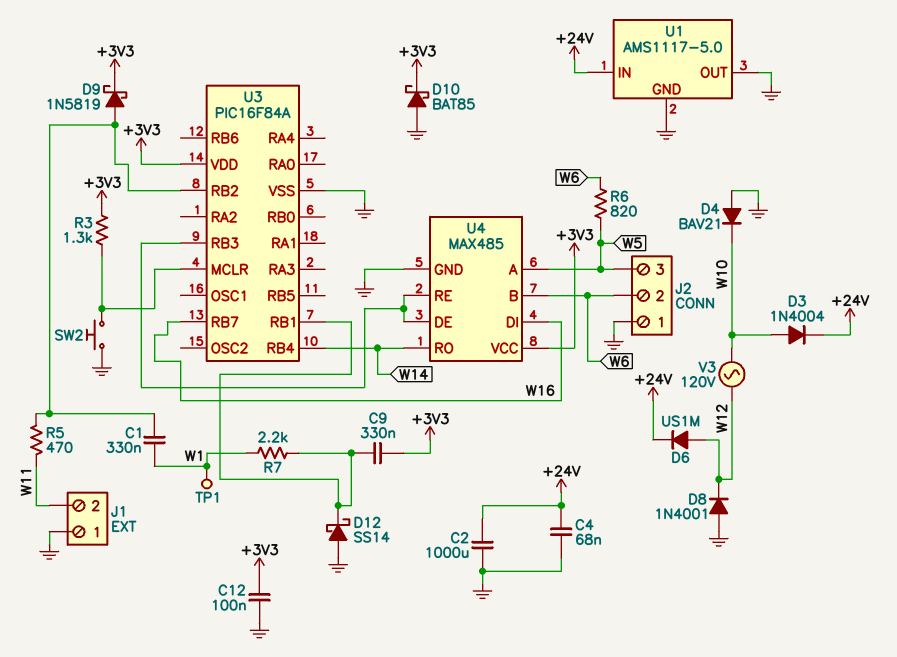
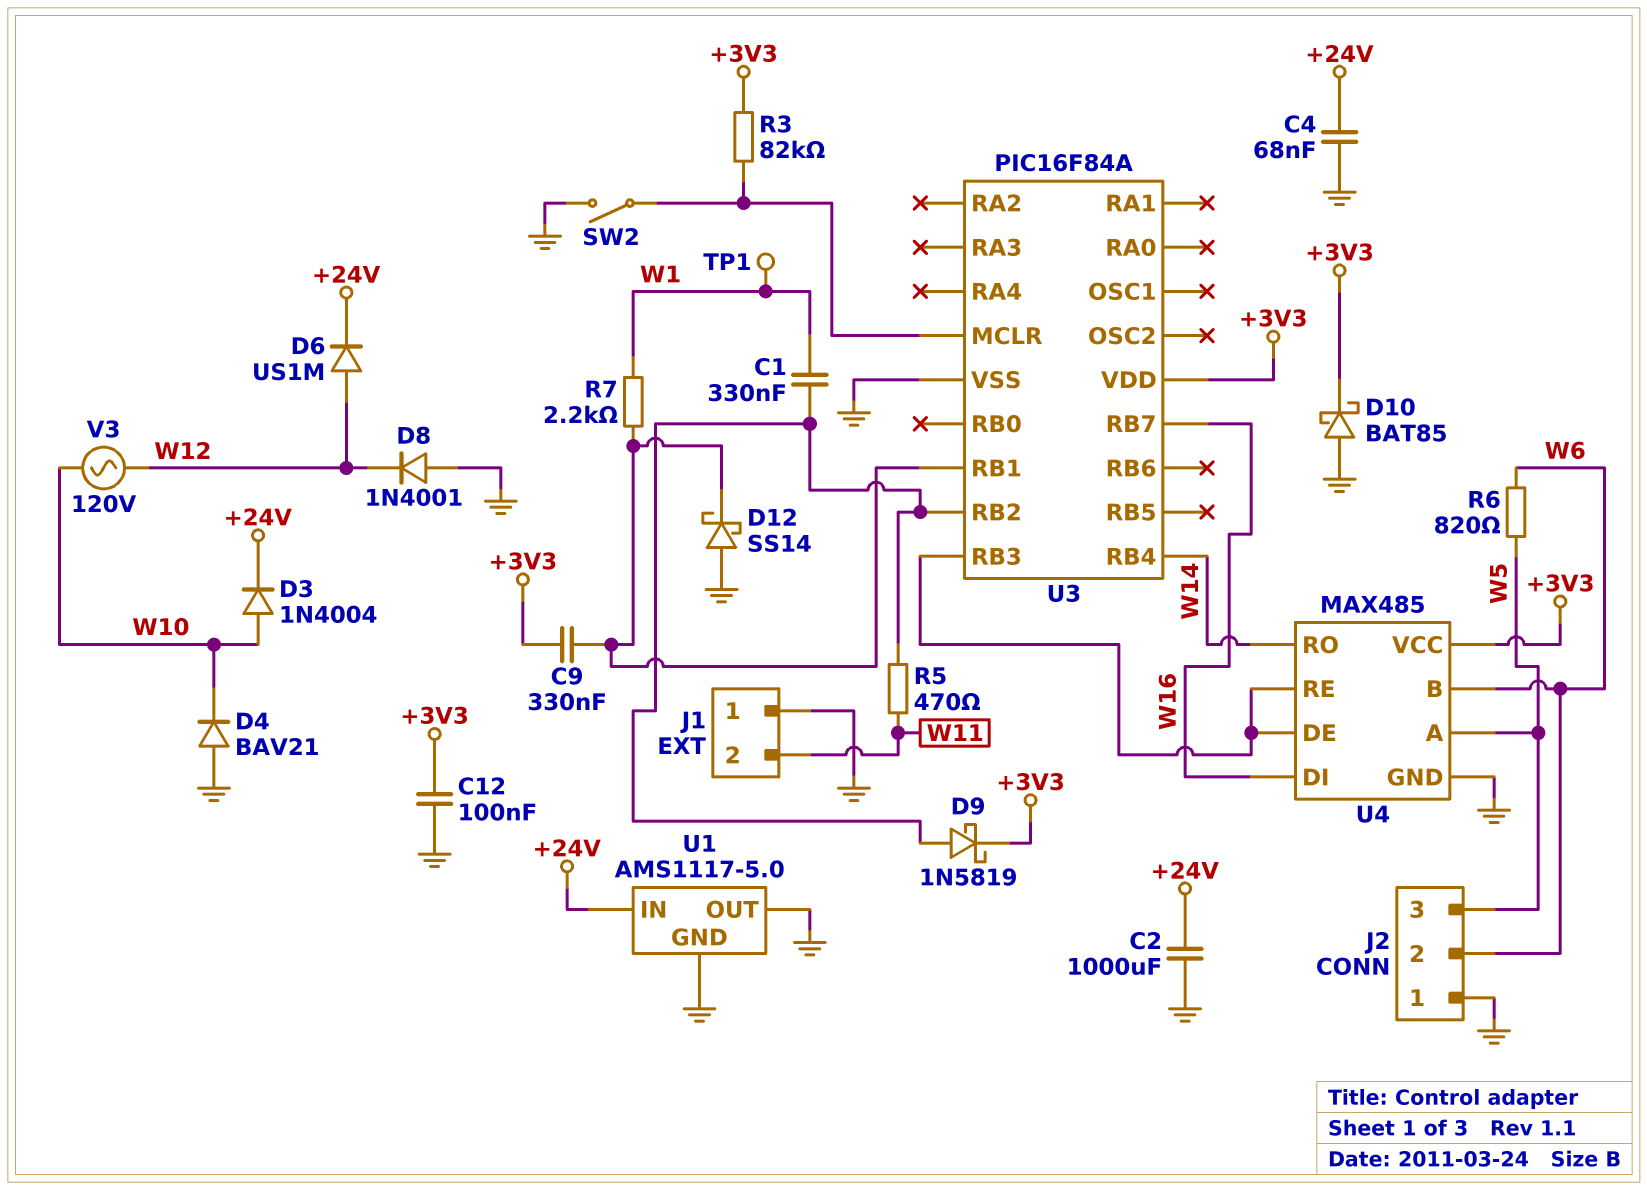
R3: 1.3k (+3V3, U3/MCLR) -> 82k (+3V3, U3/MCLR)
SW2: button (GND, U3/MCLR) -> switch (GND, U3/MCLR)

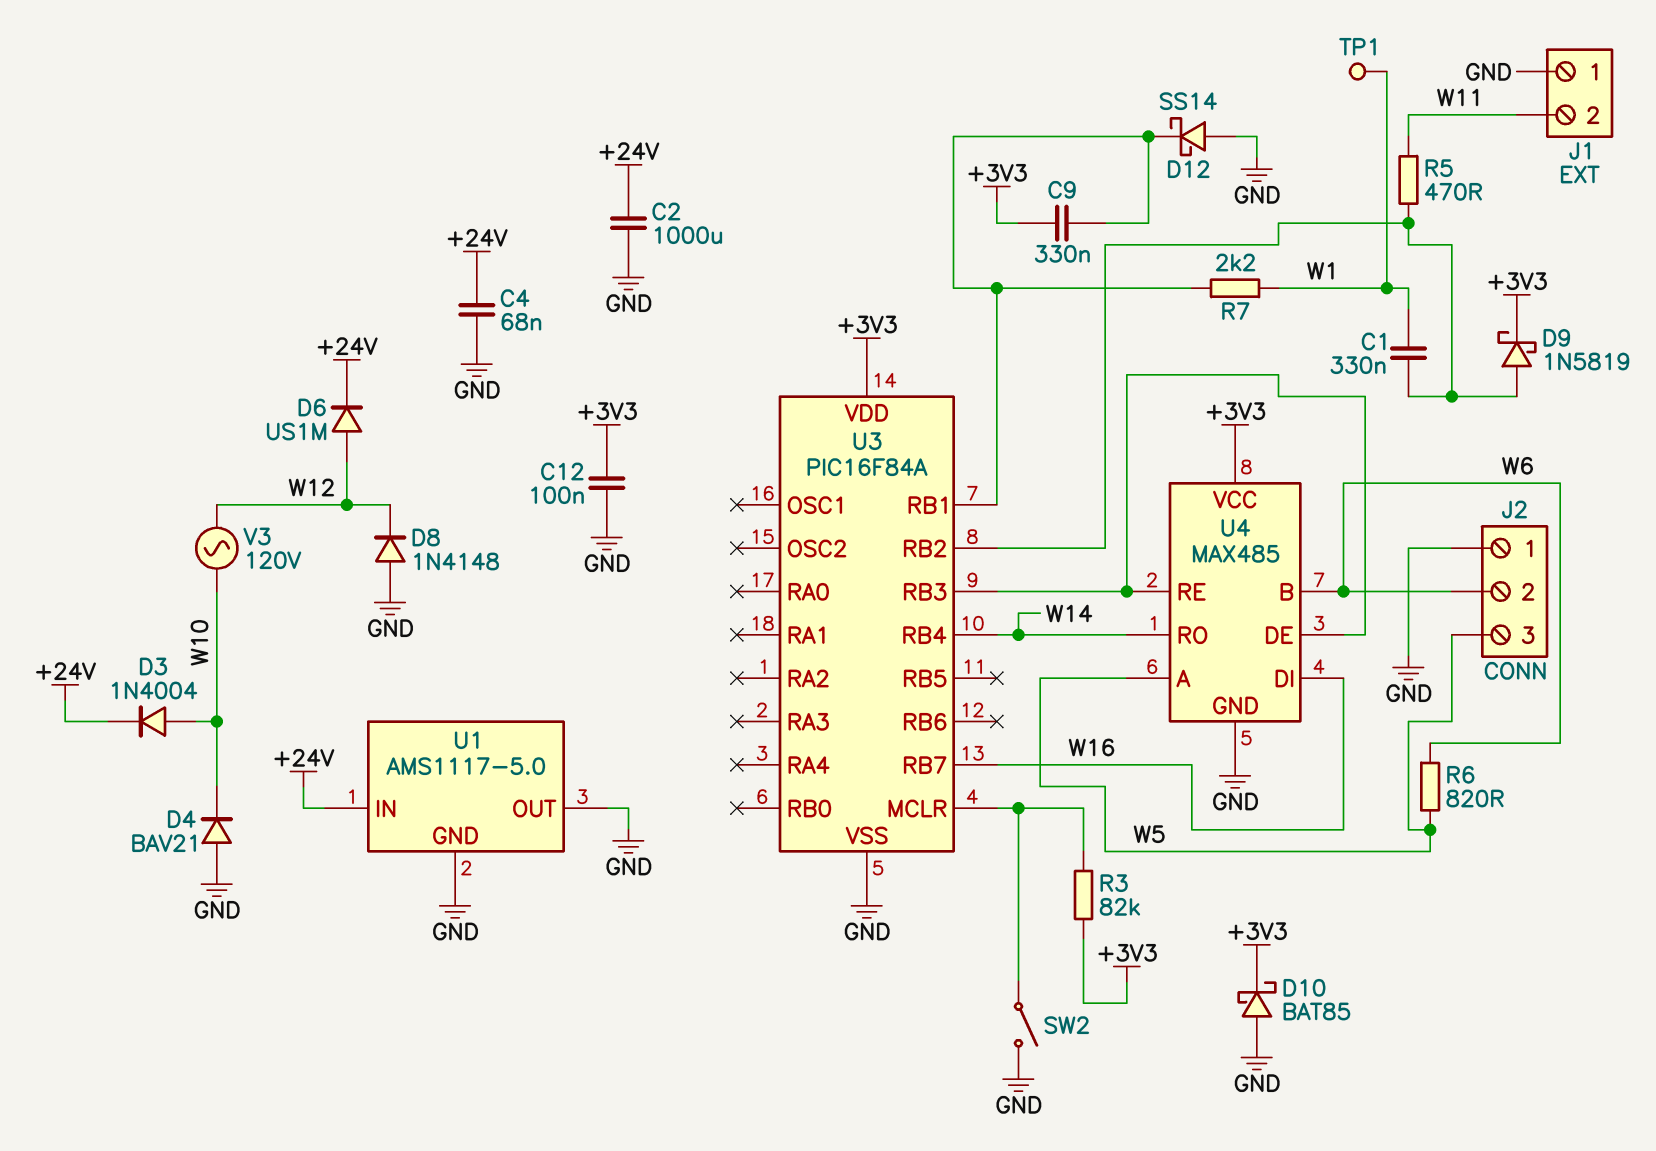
D8: diode 1N4001 (A GND, K W12) -> diode 1N4148 (A GND, K W12)

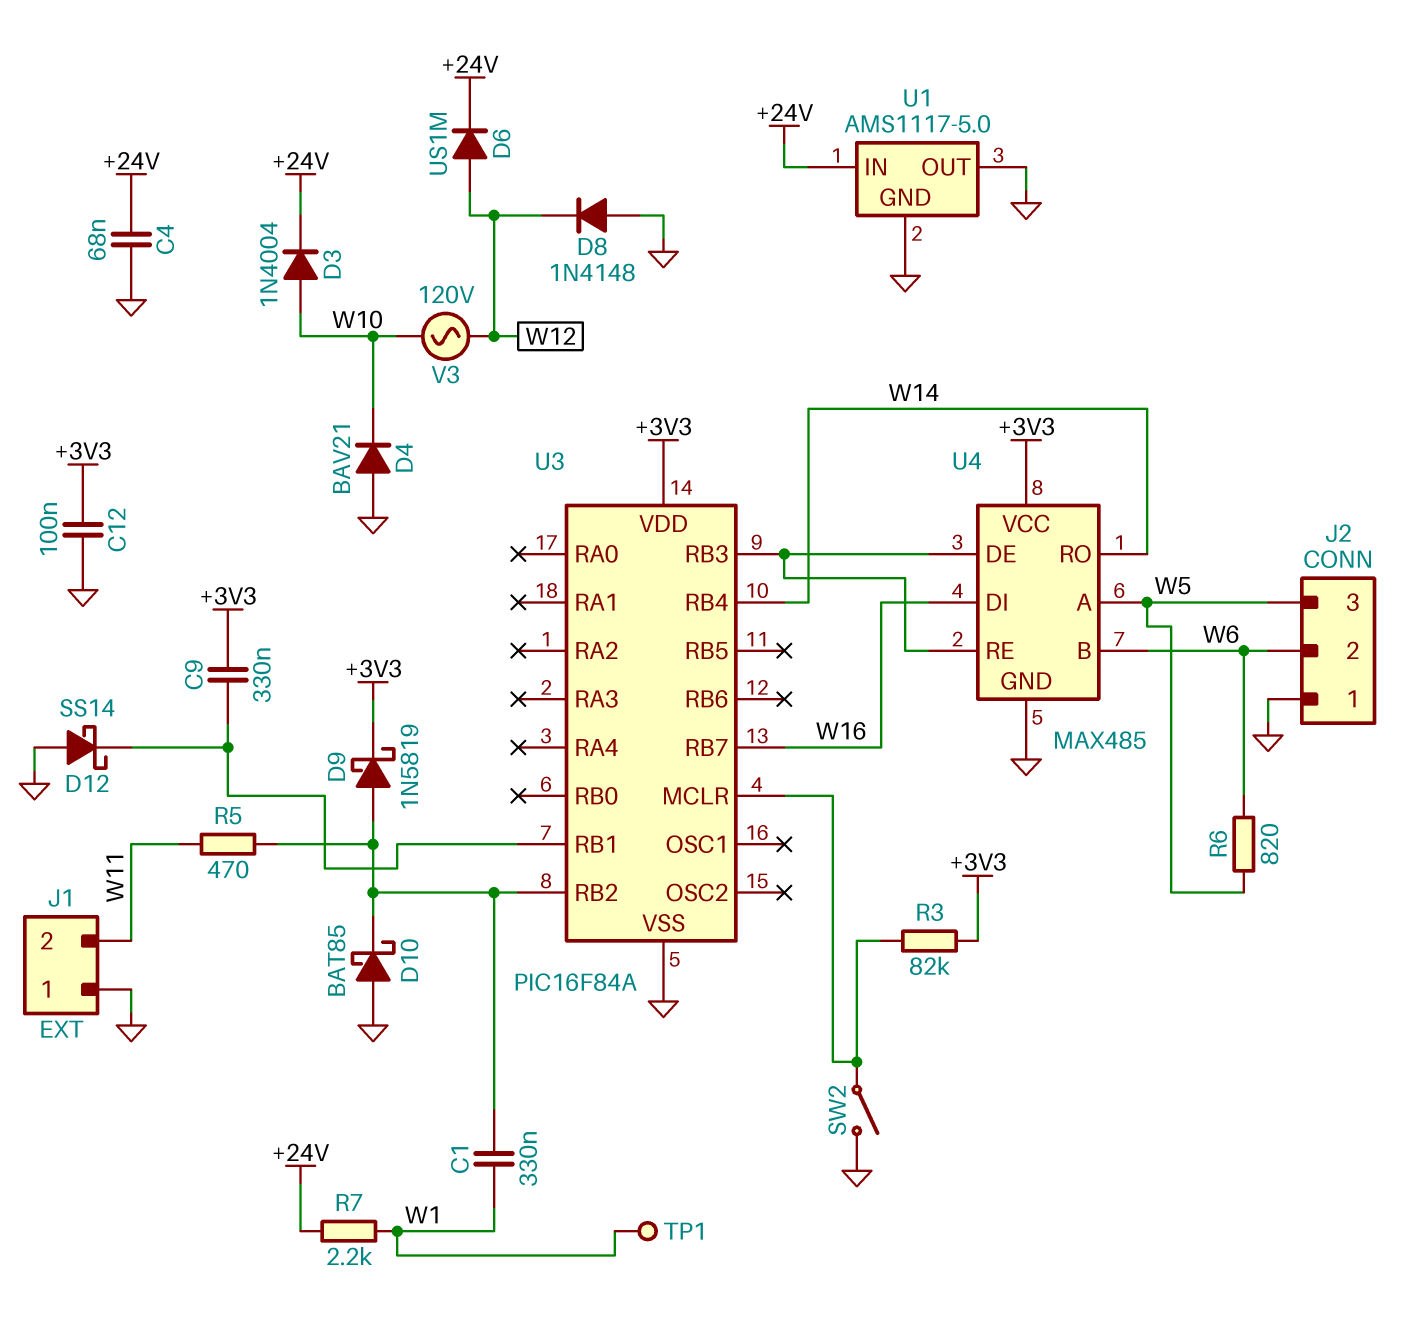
C2: 1000uF (+24V, GND) -> none
D10: schottky BAT85 (A GND, K +3V3) -> schottky BAT85 (A GND, K U3/RB2)
R7: 2.2k (U3/RB1, W1) -> 2.2k (+24V, W1)

